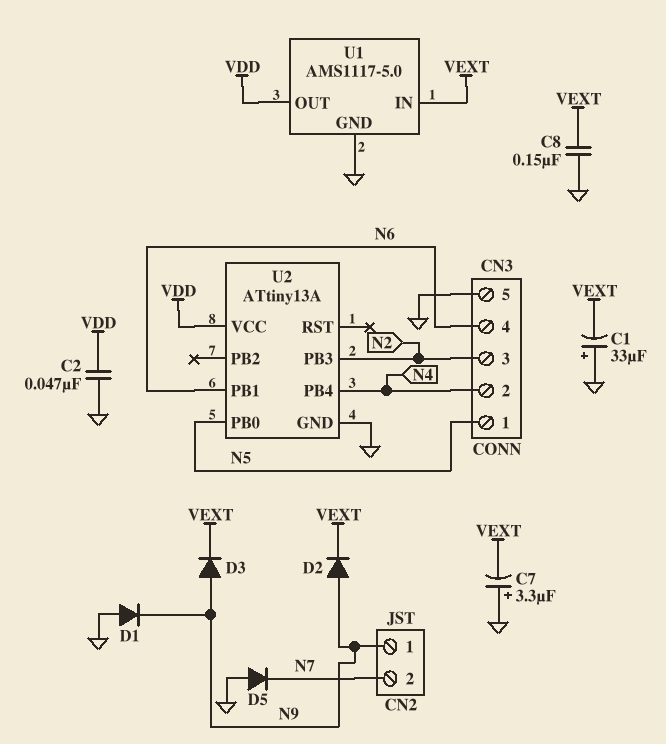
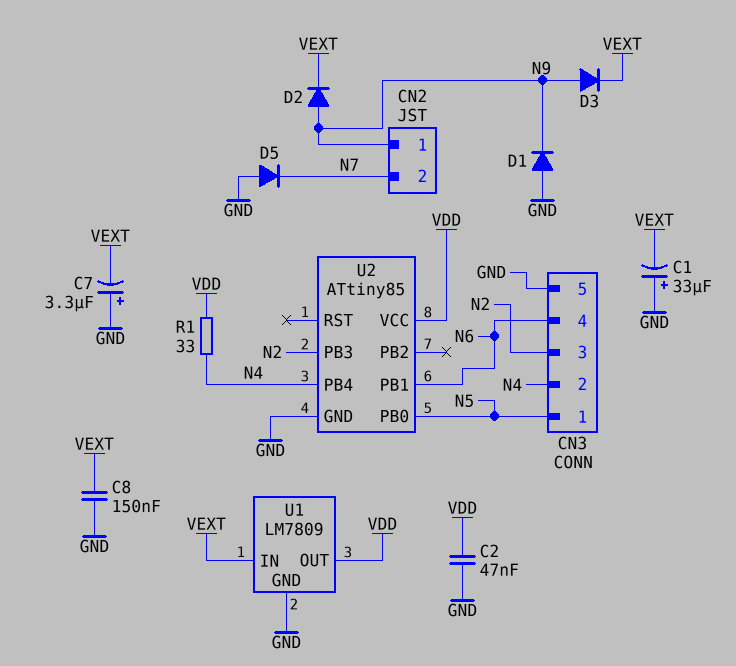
R1: none -> 33 (N4, VDD)
U1: AMS1117-5.0 -> LM7809
U2: ATtiny13A -> ATtiny85

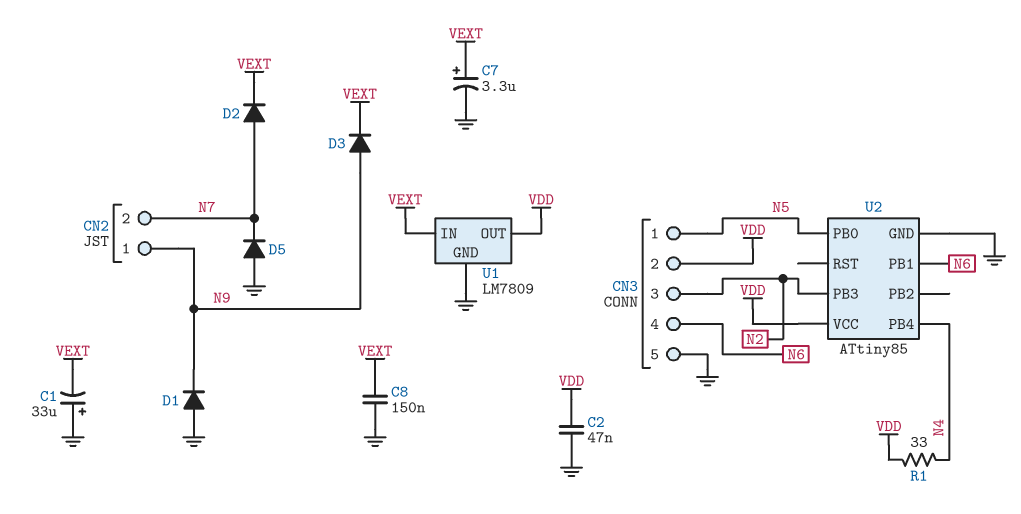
C7: 3.3uF (plus GND, minus VEXT) -> 3.3uF (plus VEXT, minus GND)
CN3 pin 2: N4 -> VDD
D2: diode (A N9, K VEXT) -> diode (A N7, K VEXT)

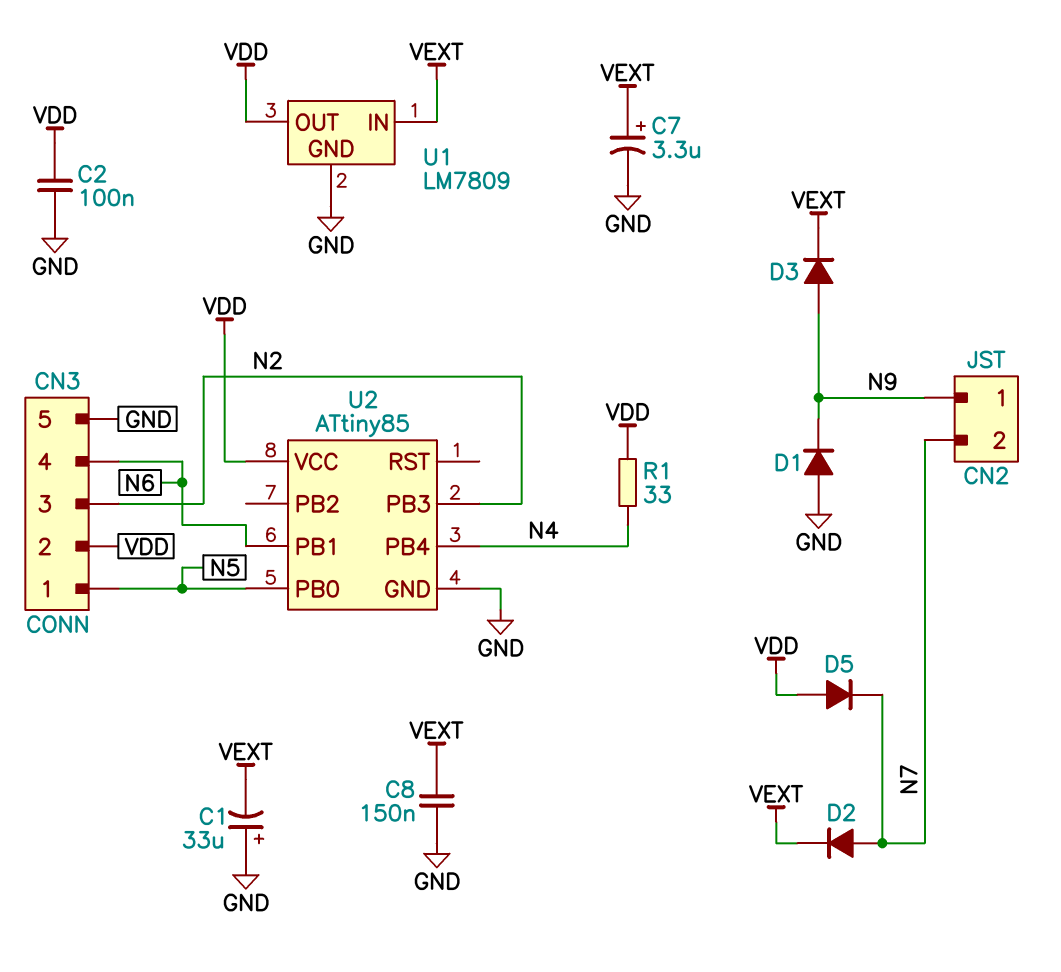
C2: 47nF (GND, VDD) -> 100nF (GND, VDD)
D5: diode (A GND, K N7) -> diode (A VDD, K N7)

